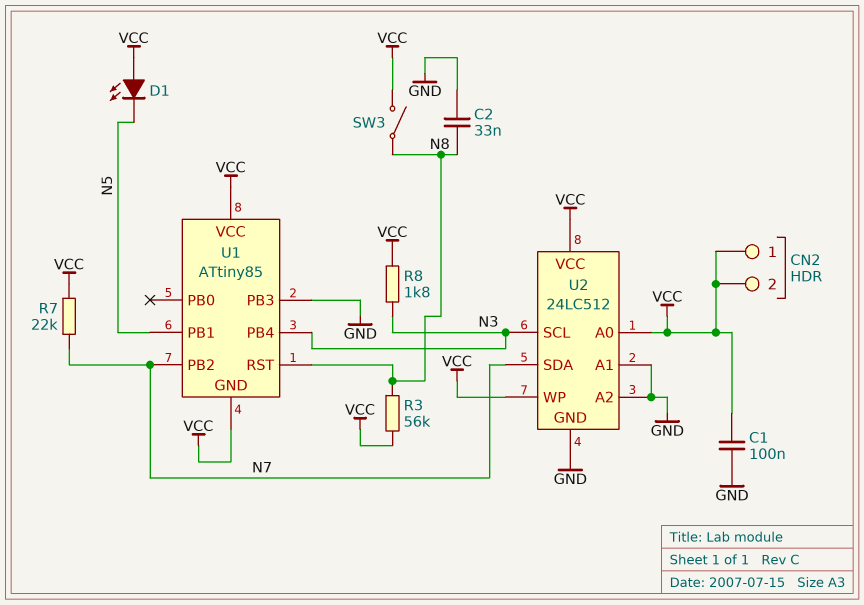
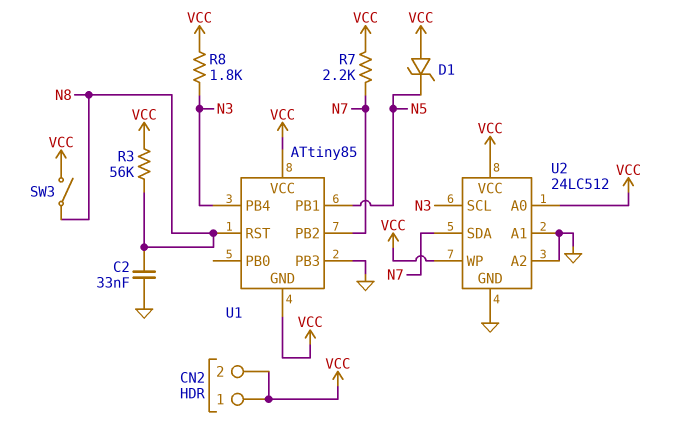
C1: 100nF (GND, VCC) -> none
D1: LED (A VCC, K N5) -> zener (A VCC, K N5)
R7: 22k (N7, VCC) -> 2.2k (N7, VCC)

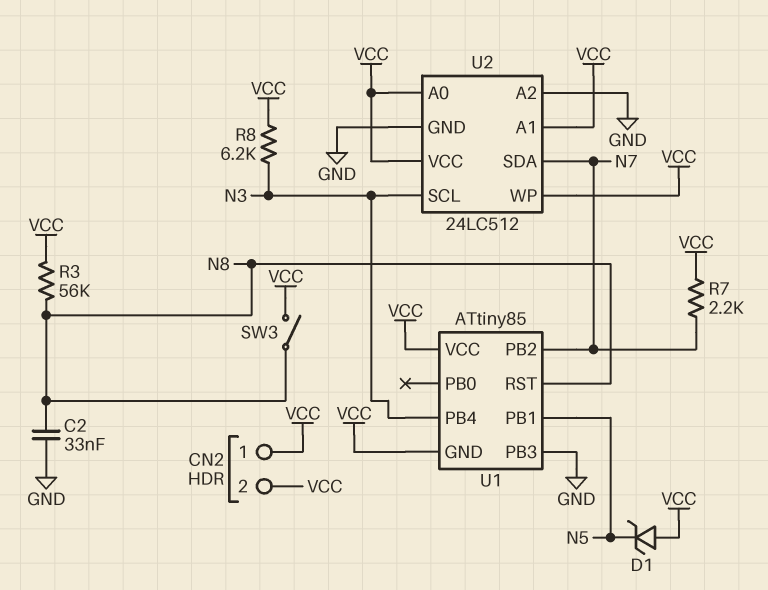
R8: 1.8k (N3, VCC) -> 6.2k (N3, VCC)
U2 pin A1: GND -> VCC

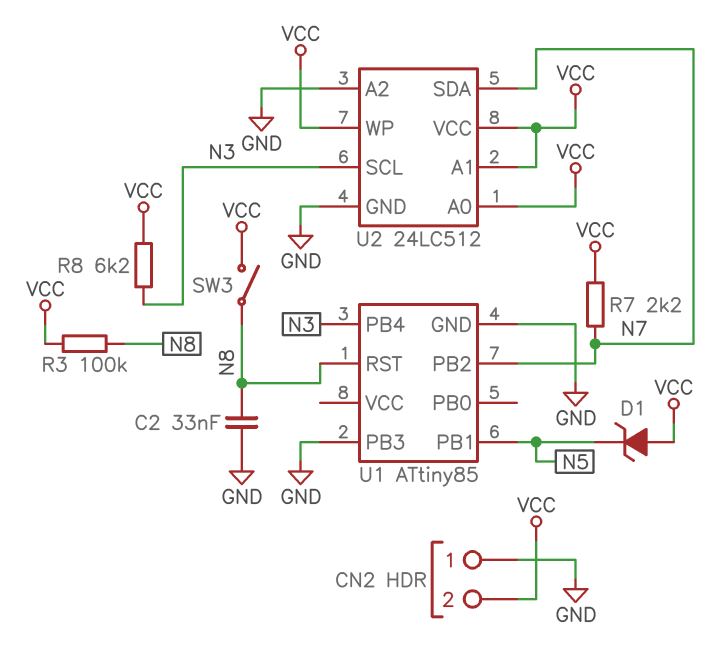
CN2 pin 1: VCC -> GND
R3: 56k (N8, VCC) -> 100k (N8, VCC)
U1 pin GND: VCC -> GND
U1 pin VCC: VCC -> none

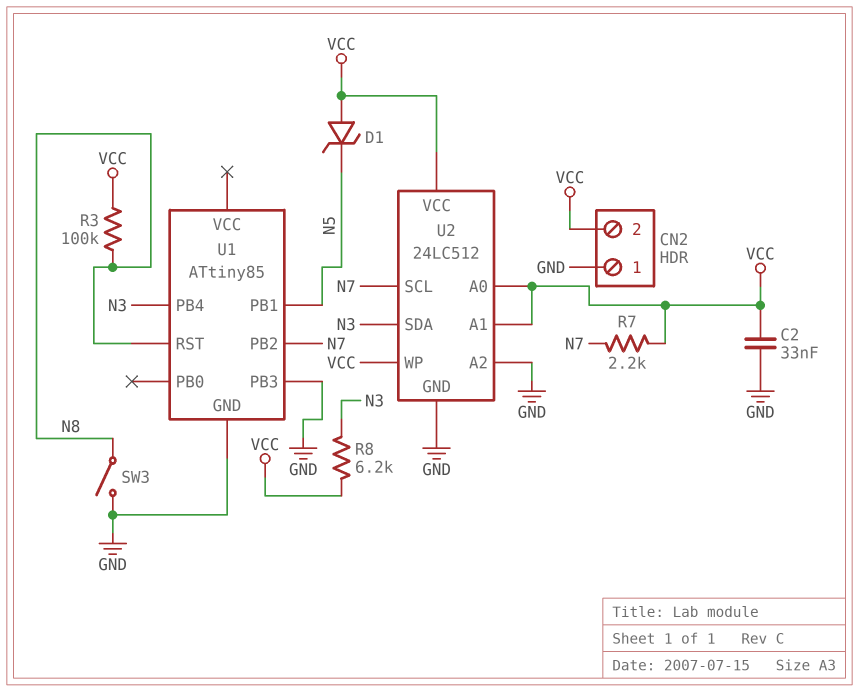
C2: 33nF (GND, N8) -> 33nF (GND, VCC)
SW3: switch (N8, VCC) -> switch (GND, N8)
U2 pin SCL: N3 -> N7
U2 pin SDA: N7 -> N3

